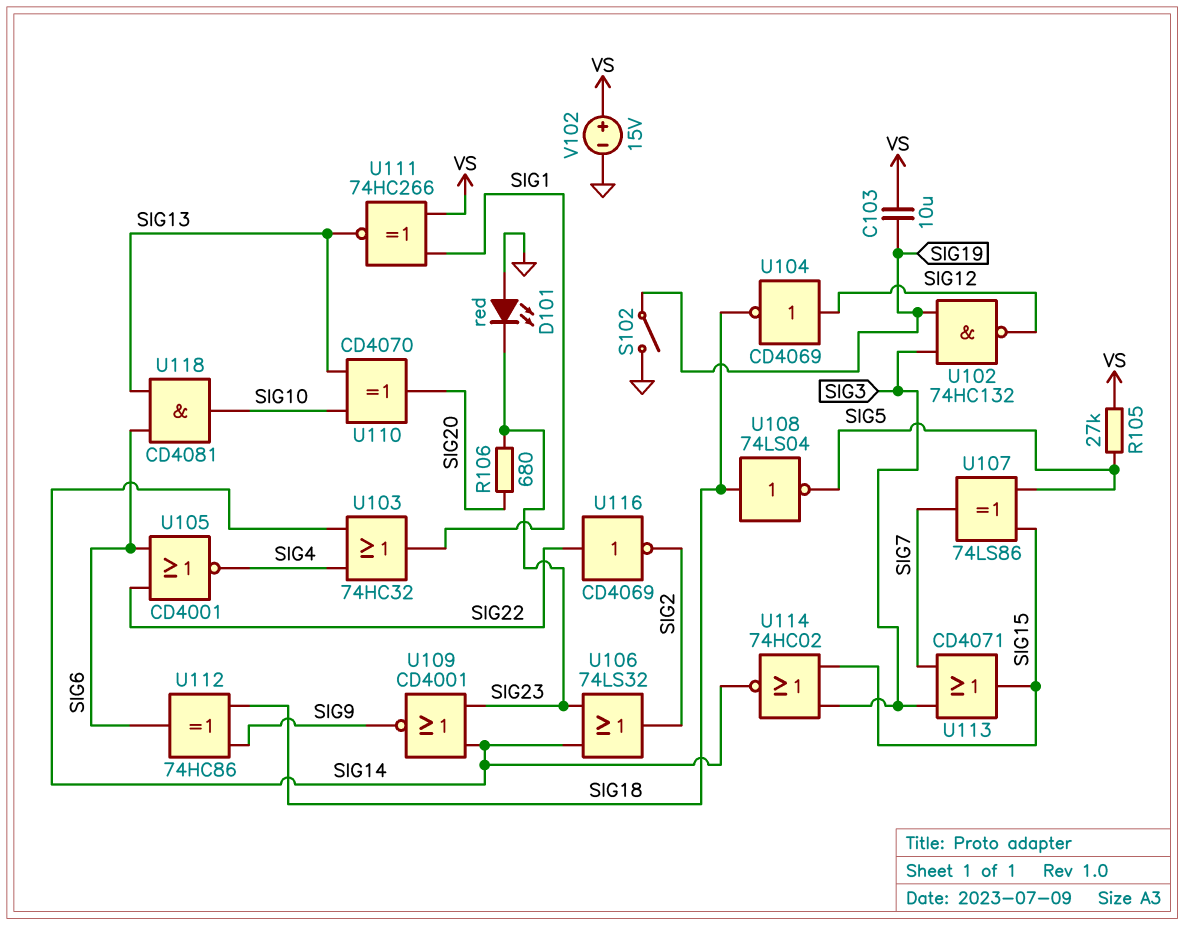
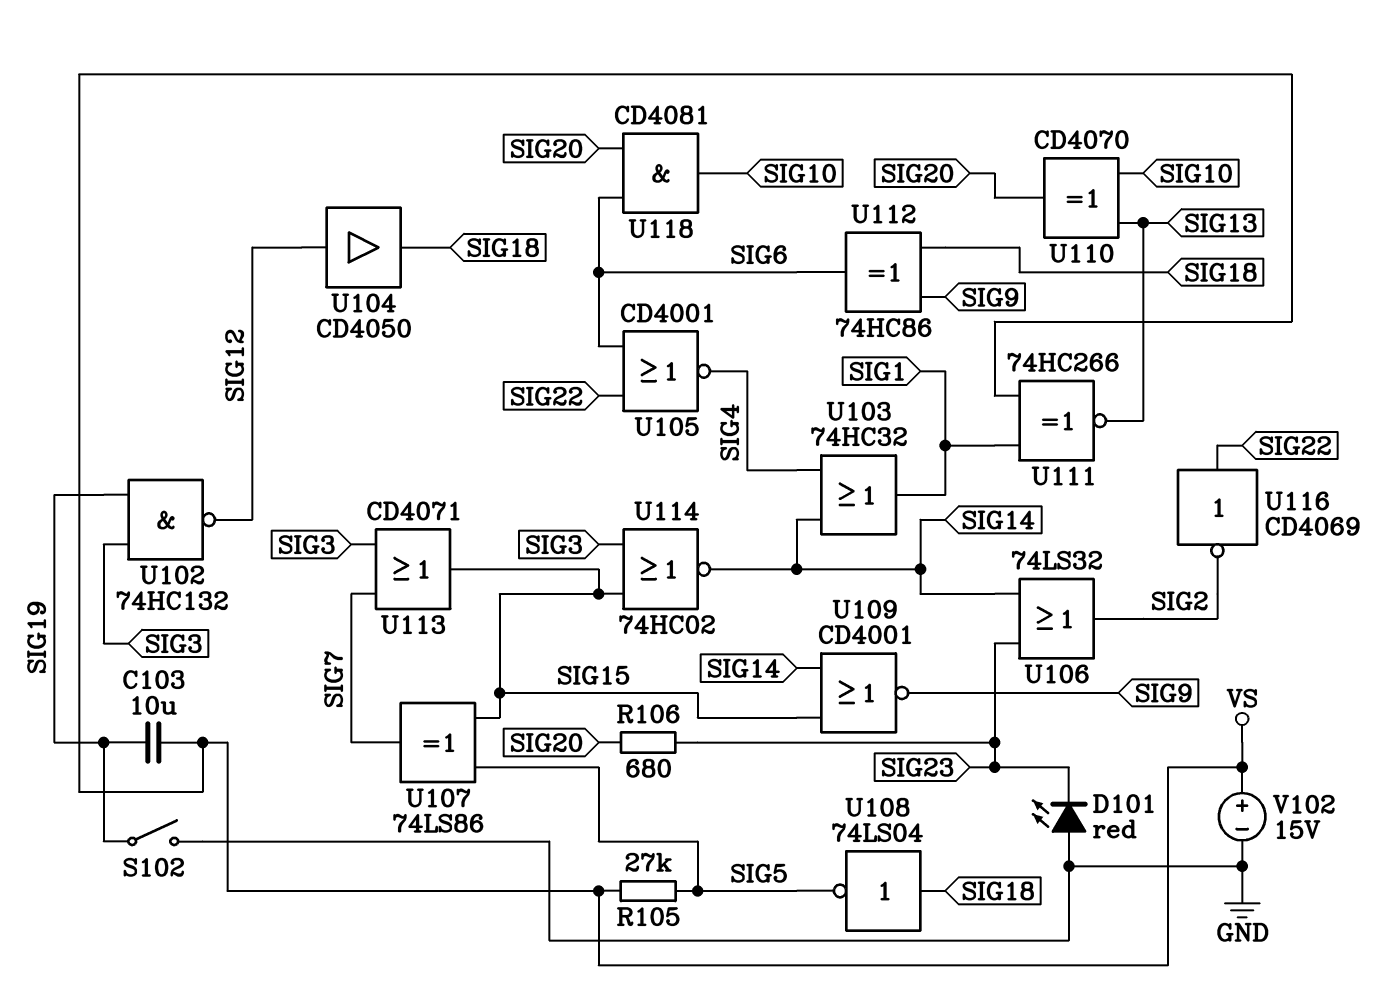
U104: NOT CD4069 (in SIG12, out SIG18) -> buffer CD4050 (in SIG12, out SIG18)
U109: NOR CD4001 (in SIG14, in SIG23, out SIG9) -> NOR CD4001 (in SIG14, in SIG15, out SIG9)
U118: AND CD4081 (in SIG6, in SIG13, out SIG10) -> AND CD4081 (in SIG6, in SIG20, out SIG10)

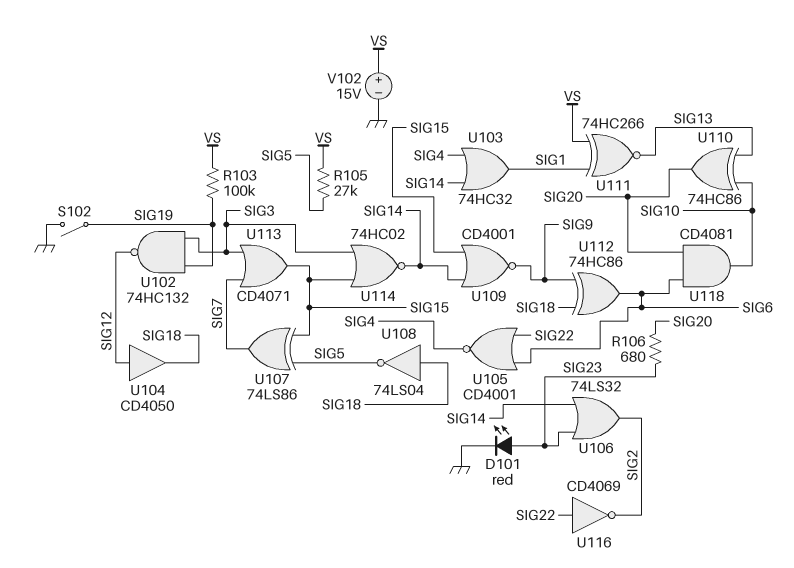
C103: 10uF (SIG19, VS) -> none
D101: LED red (A GND, K SIG23) -> LED red (A SIG23, K GND)
R103: none -> 100k (SIG19, VS)
U110: XOR CD4070 (in SIG10, in SIG13, out SIG20) -> XOR 74HC86 (in SIG10, in SIG13, out SIG20)

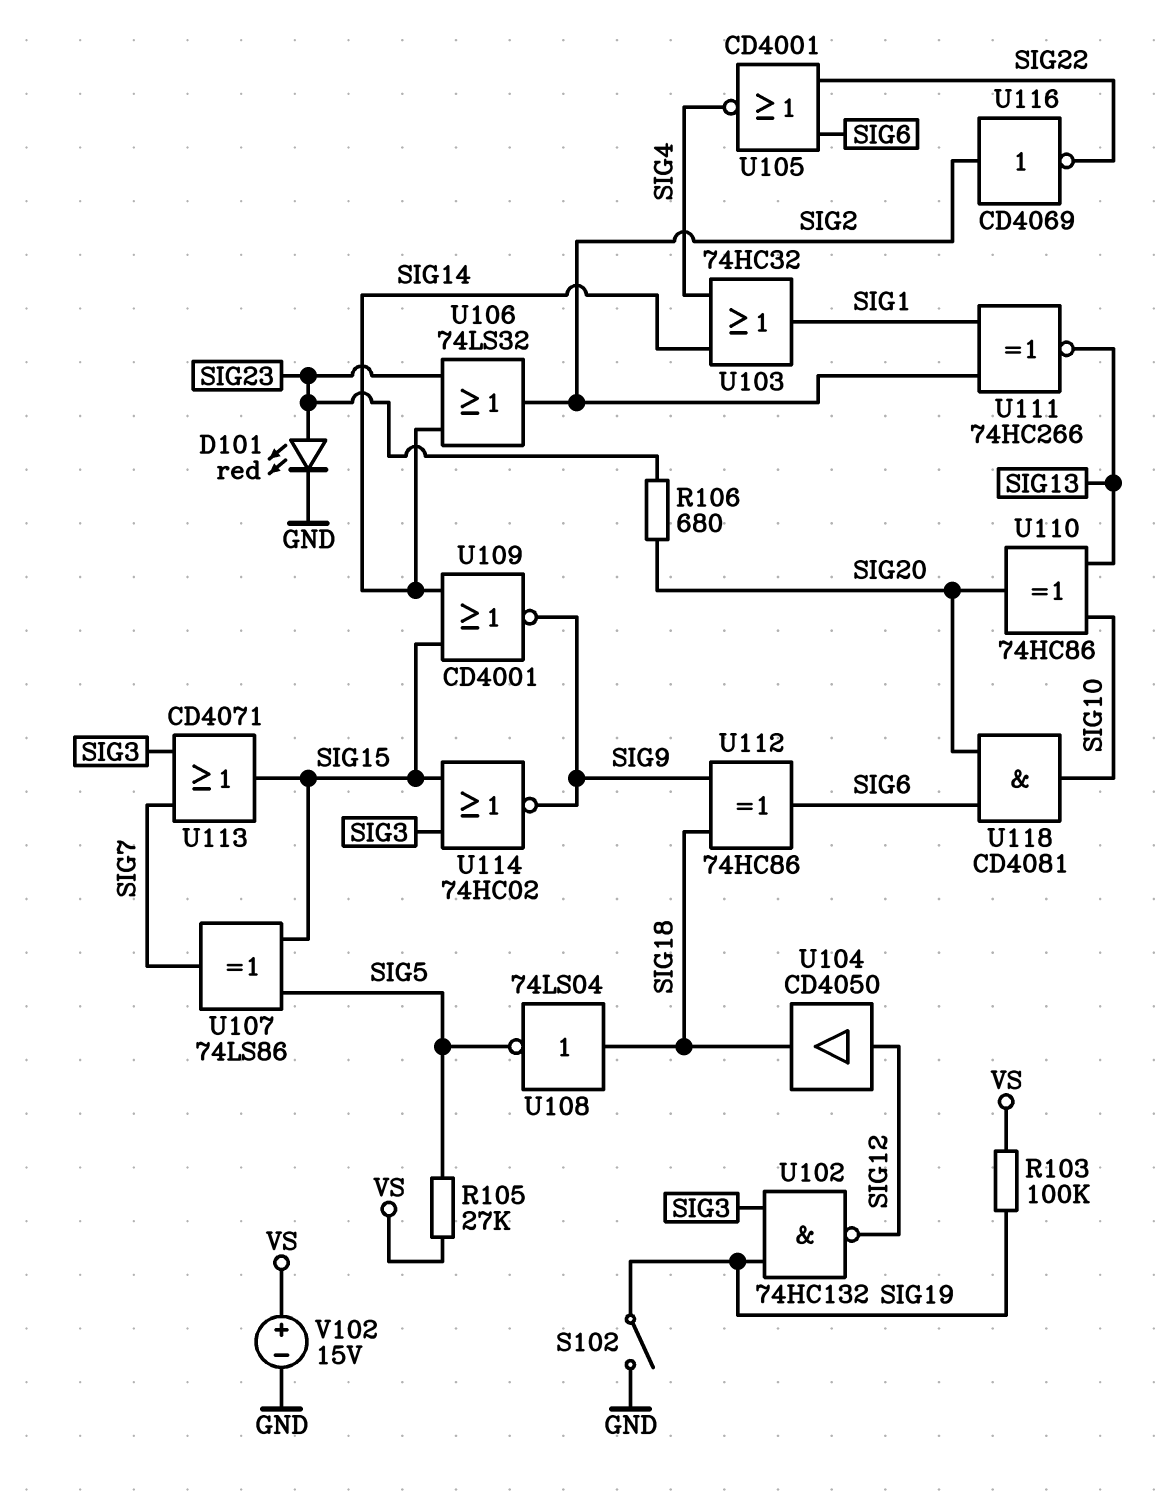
U111: XNOR 74HC266 (in SIG1, in VS, out SIG13) -> XNOR 74HC266 (in SIG1, in SIG2, out SIG13)
U114: NOR 74HC02 (in SIG3, in SIG15, out SIG14) -> NOR 74HC02 (in SIG3, in SIG15, out SIG9)
U116: NOT CD4069 (in SIG22, out SIG2) -> NOT CD4069 (in SIG2, out SIG22)

